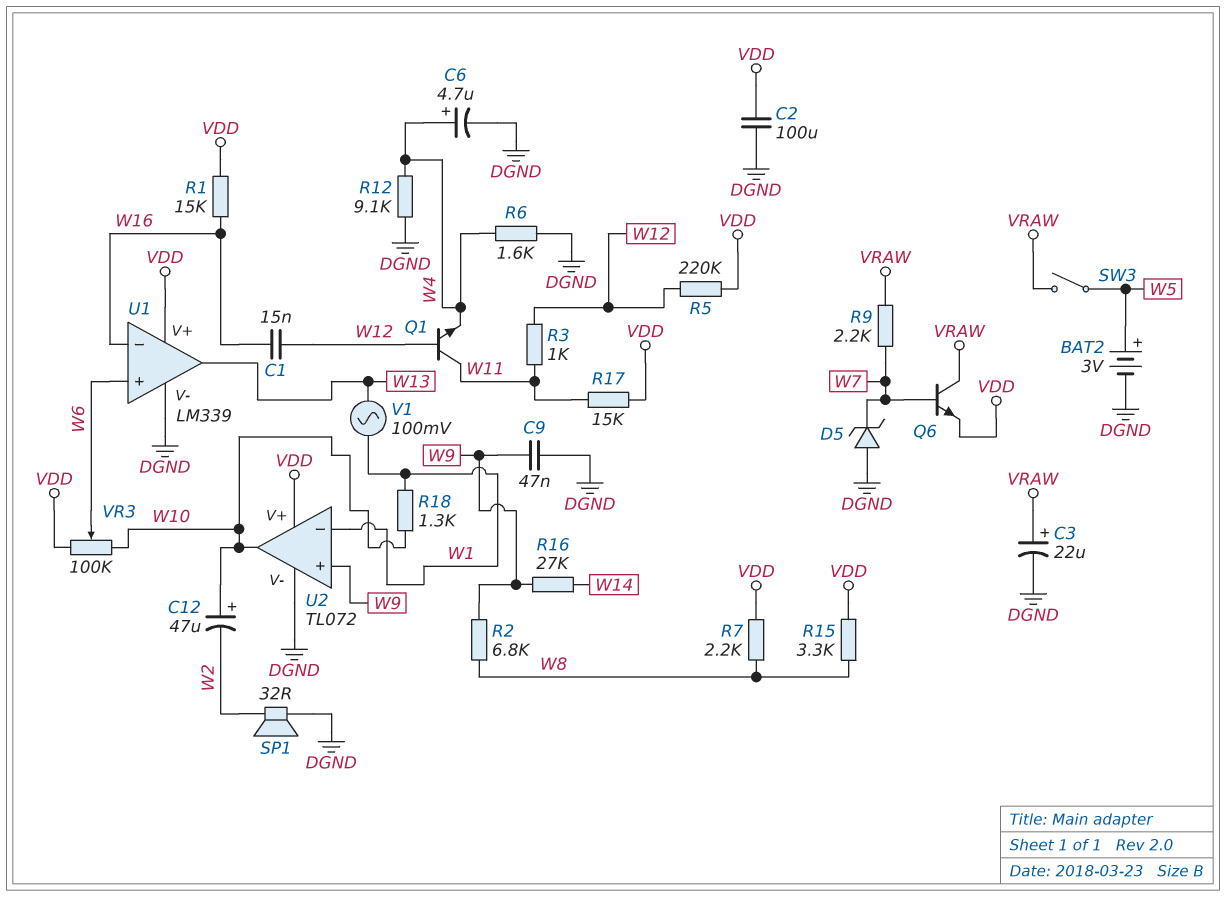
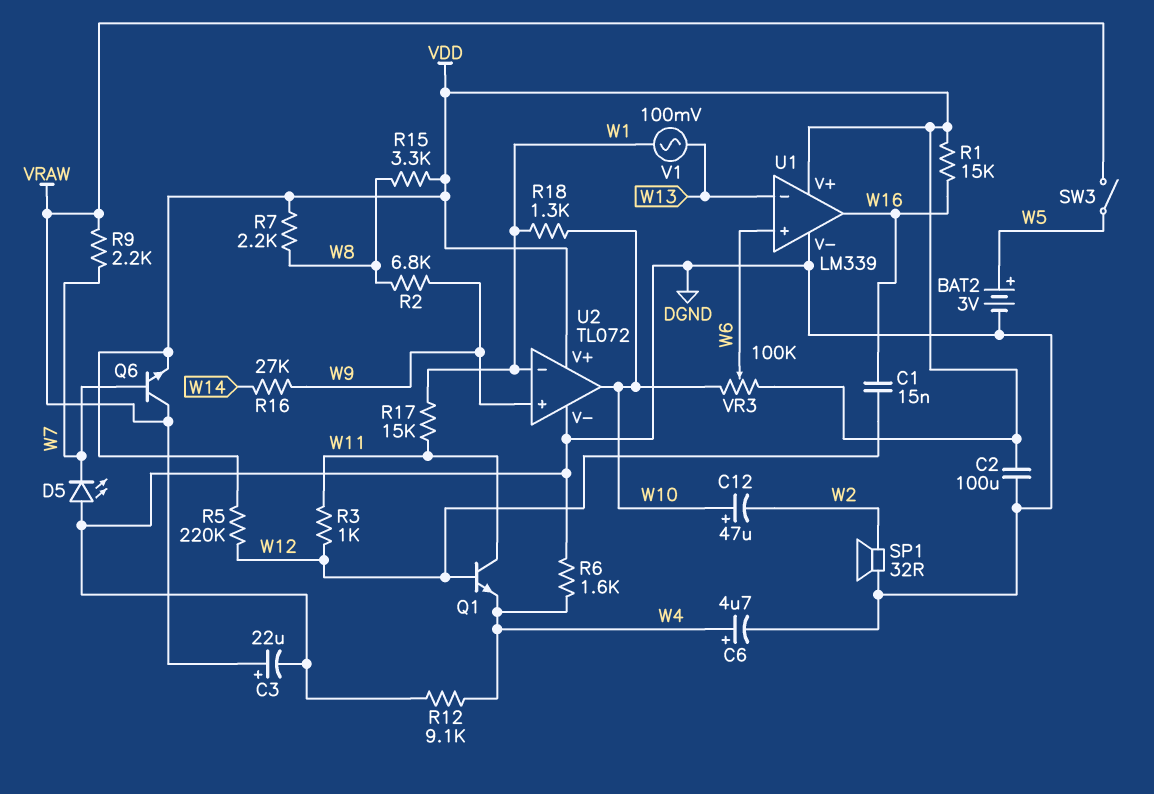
C9: 47nF (DGND, W9) -> none
D5: zener (A DGND, K W7) -> LED (A DGND, K W7)
R17: 15k (VDD, W11) -> 15k (W1, W11)
U1 pin in-: W16 -> W13
U1 pin out: W13 -> W16

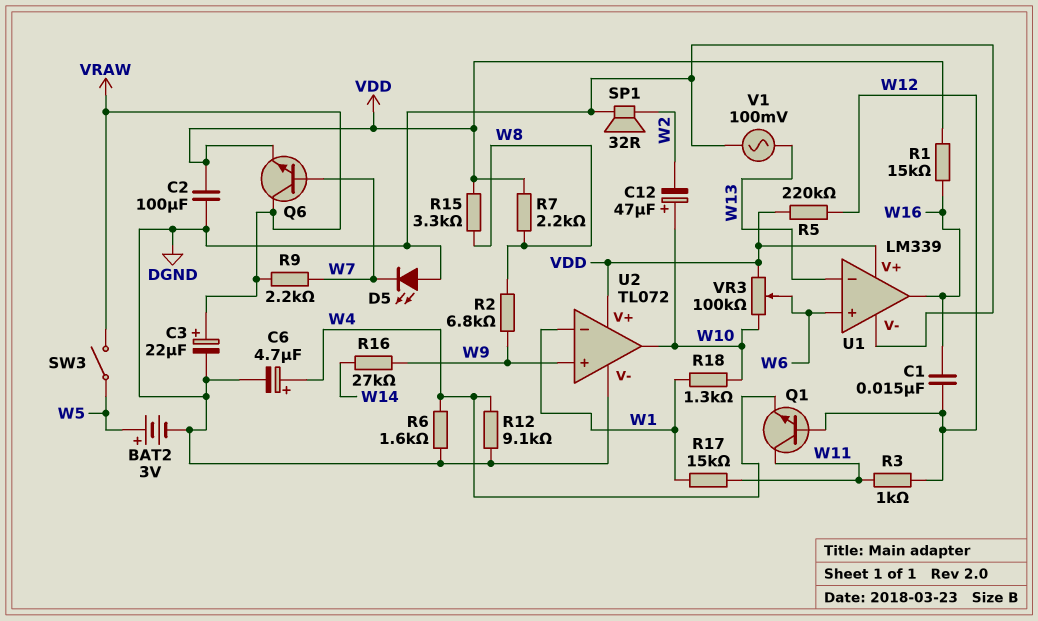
V1: AC 100mV (W1, W13) -> AC 100mV (DGND, W13)

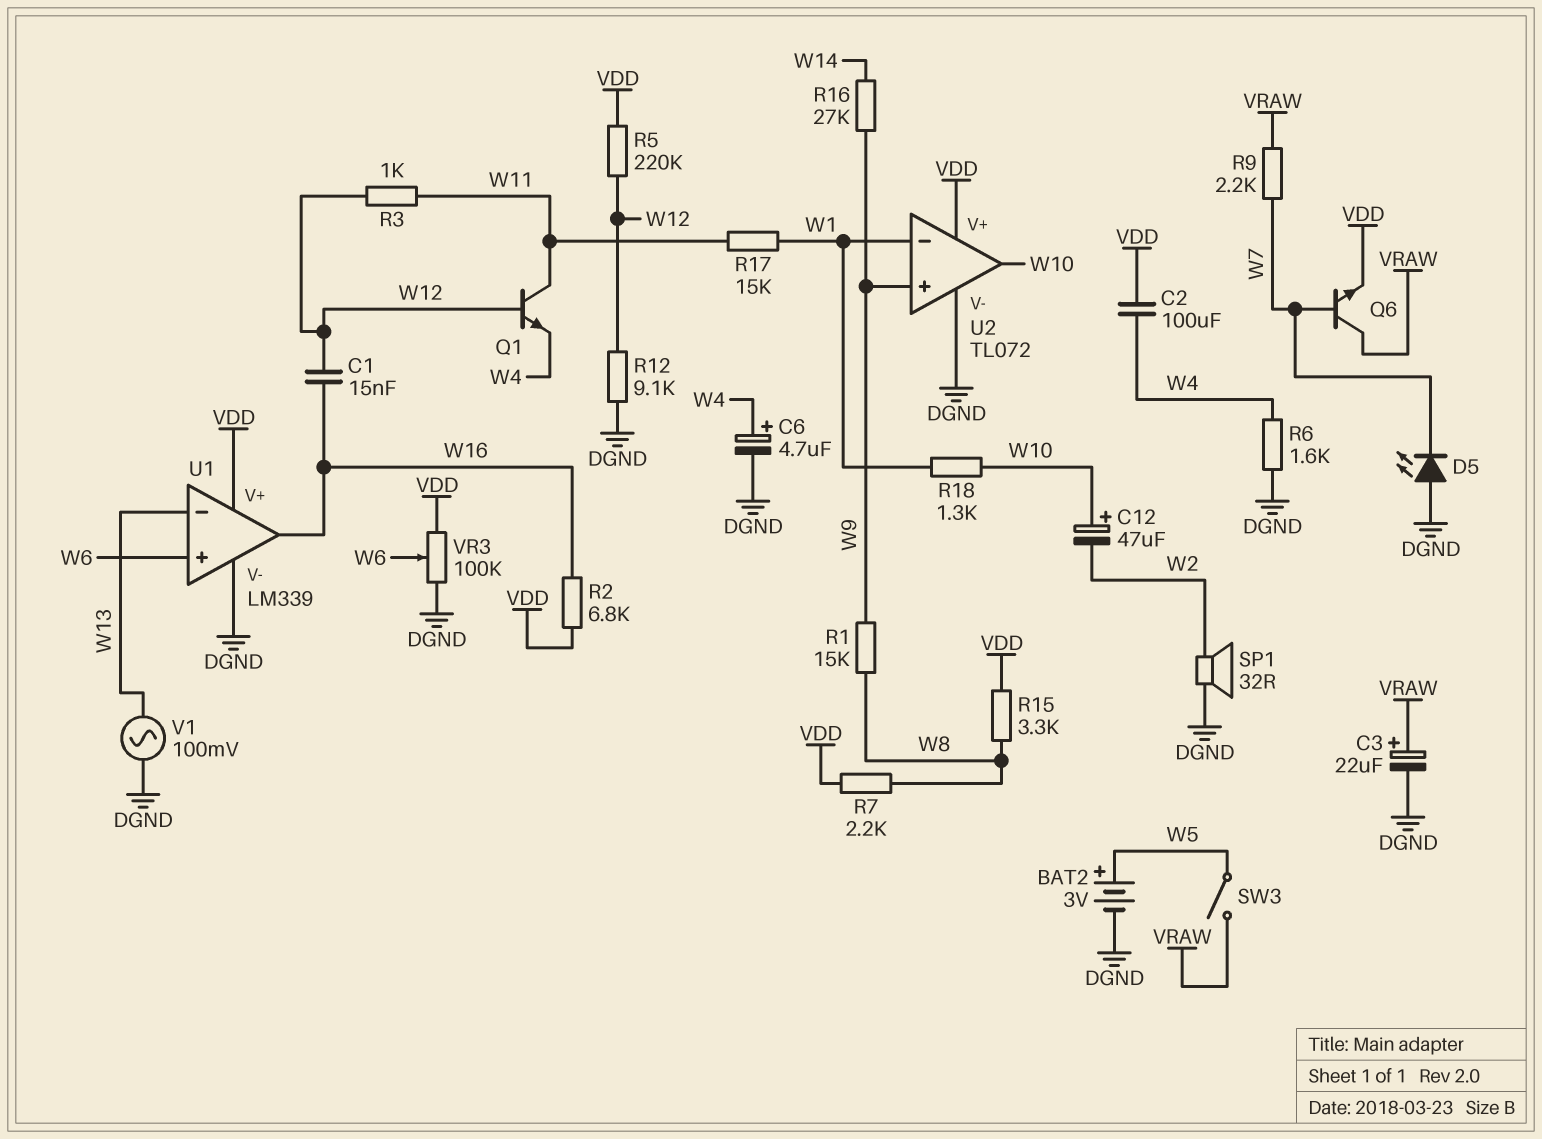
C2: 100uF (DGND, VDD) -> 100uF (VDD, W4)
R1: 15k (VDD, W16) -> 15k (W8, W9)
R2: 6.8k (W8, W9) -> 6.8k (VDD, W16)
R12: 9.1k (DGND, W4) -> 9.1k (DGND, W12)
VR3: 100k (VDD, W10, wiper W6) -> 100k (DGND, VDD, wiper W6)

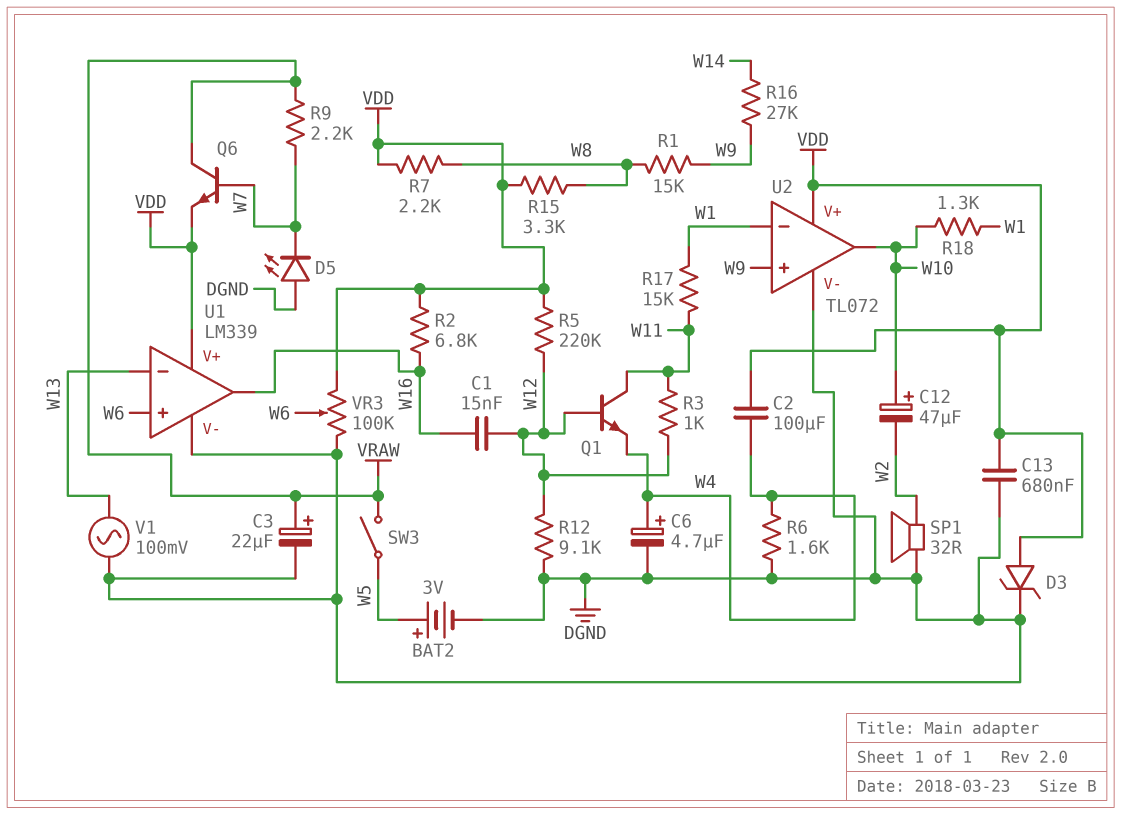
C13: none -> 680nF (DGND, VDD)
D3: none -> zener (A VDD, K DGND)

